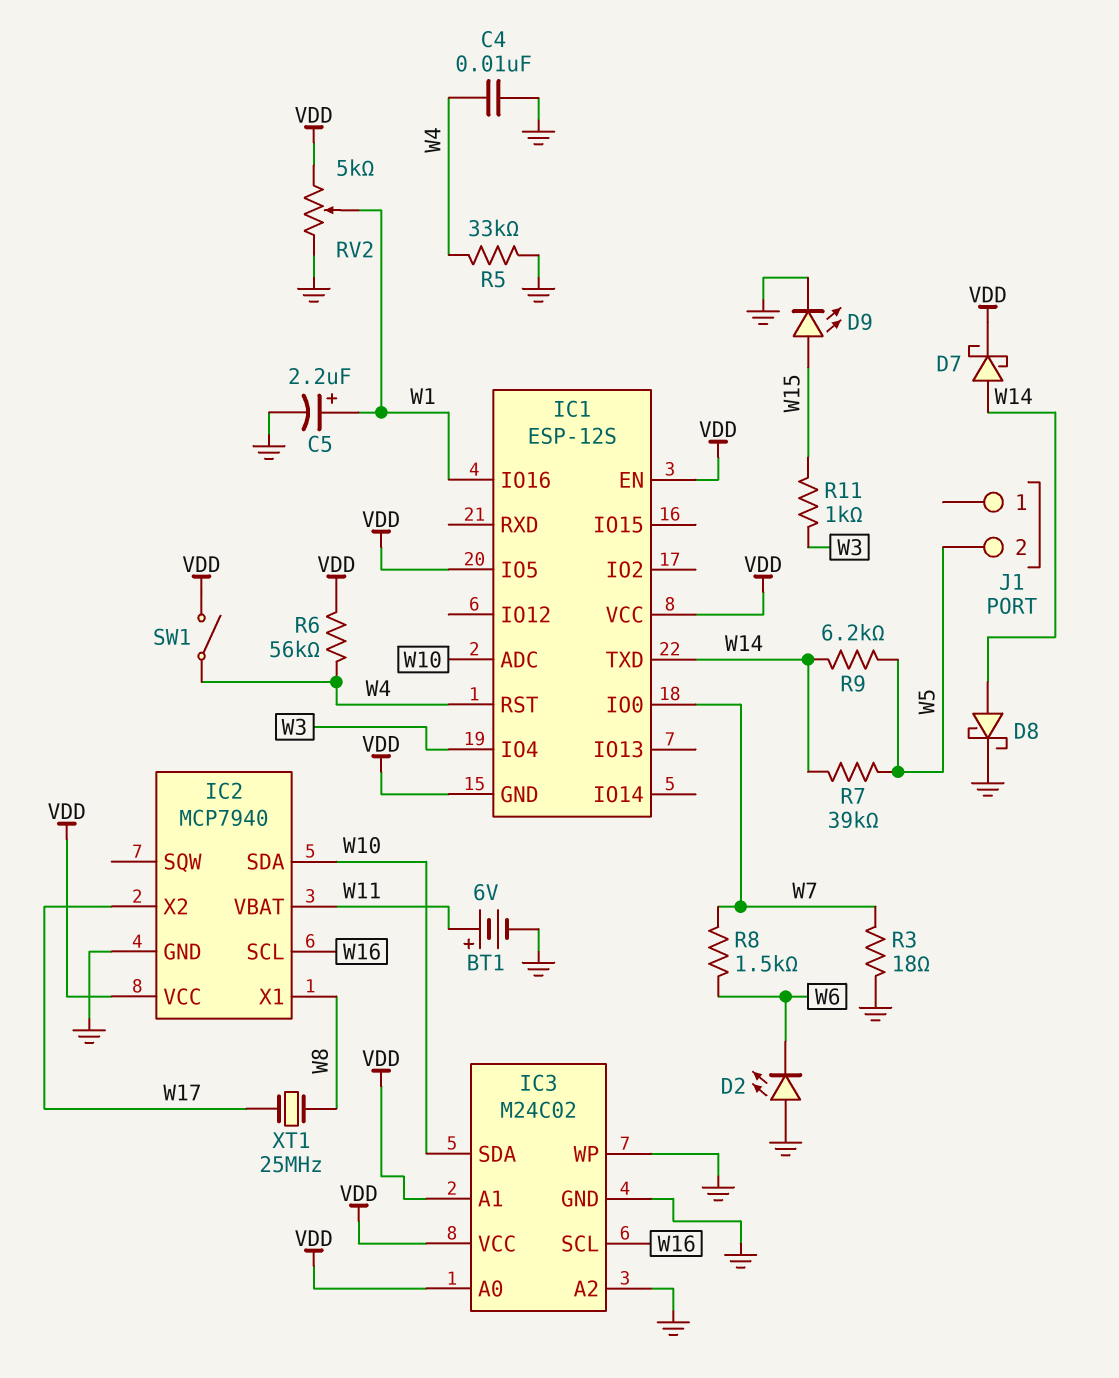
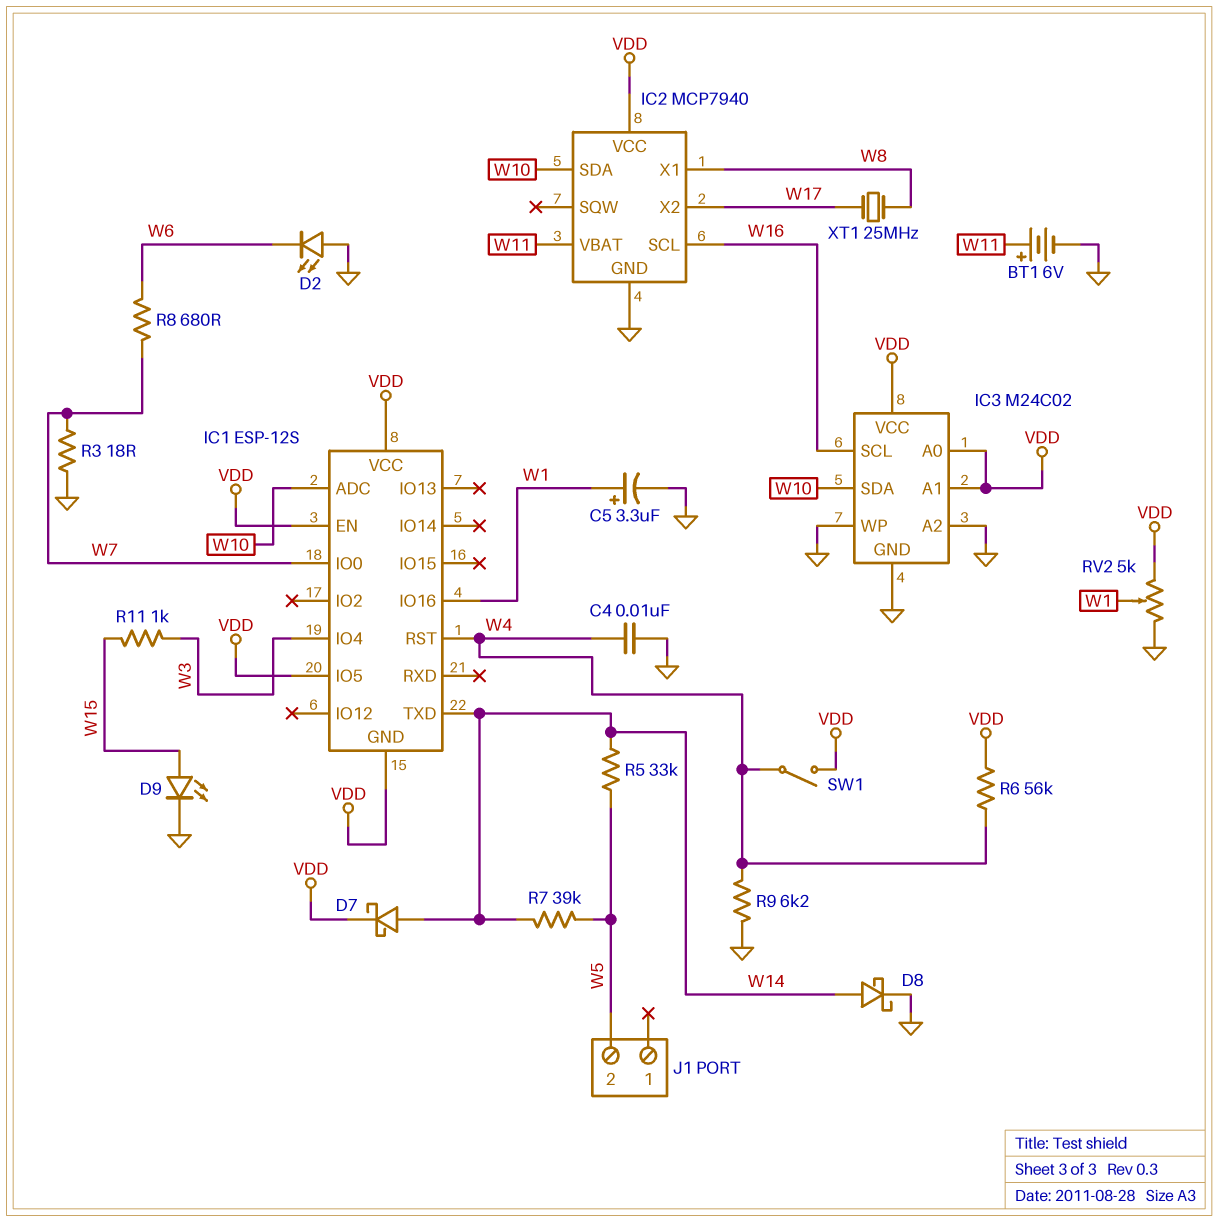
C5: 2.2uF (plus W1, minus GND) -> 3.3uF (plus W1, minus GND)
R5: 33k (GND, W4) -> 33k (W5, W14)
R8: 1.5k (W6, W7) -> 680 (W6, W7)
R9: 6.2k (W5, W14) -> 6.2k (GND, W4)

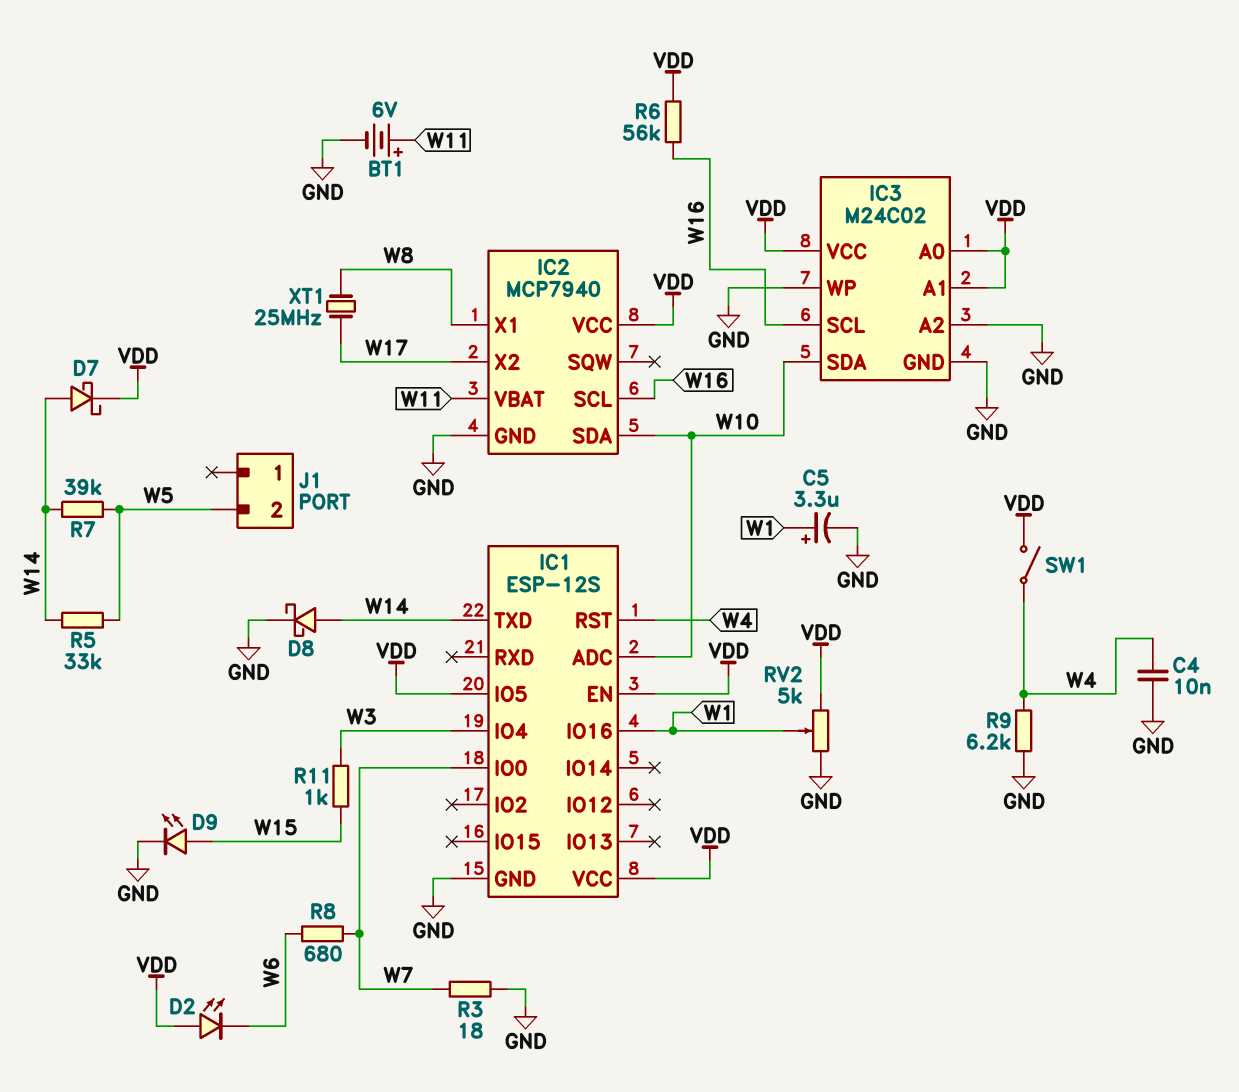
D2: LED (A GND, K W6) -> LED (A VDD, K W6)
IC1 pin GND: VDD -> GND
R6: 56k (VDD, W4) -> 56k (VDD, W16)

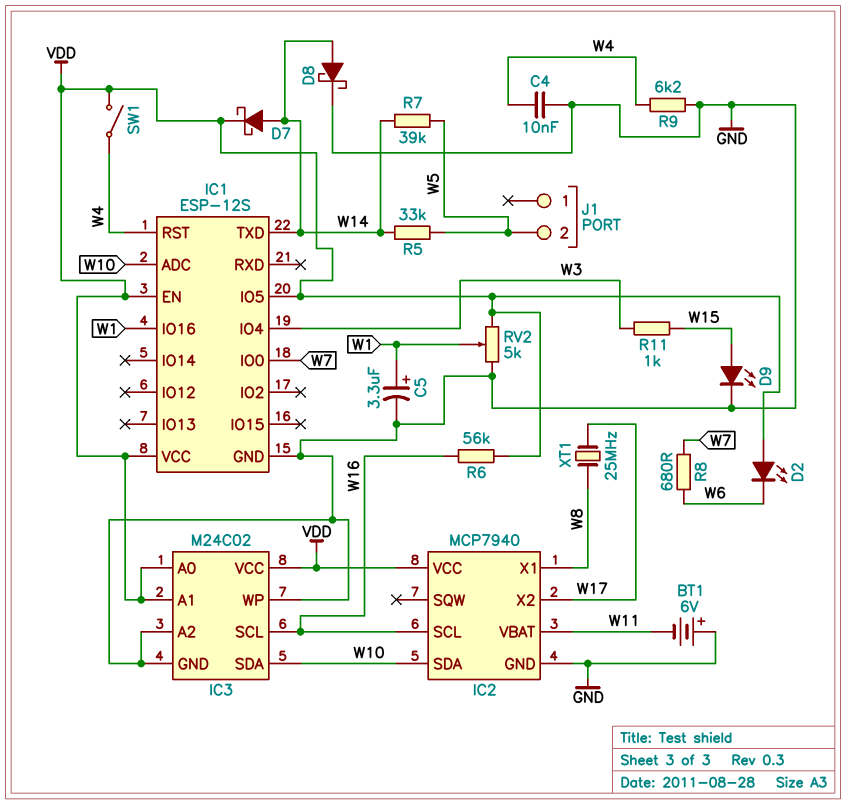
BT1: 6V (plus W11, minus GND) -> 6V (plus GND, minus W11)
R3: 18 (GND, W7) -> none

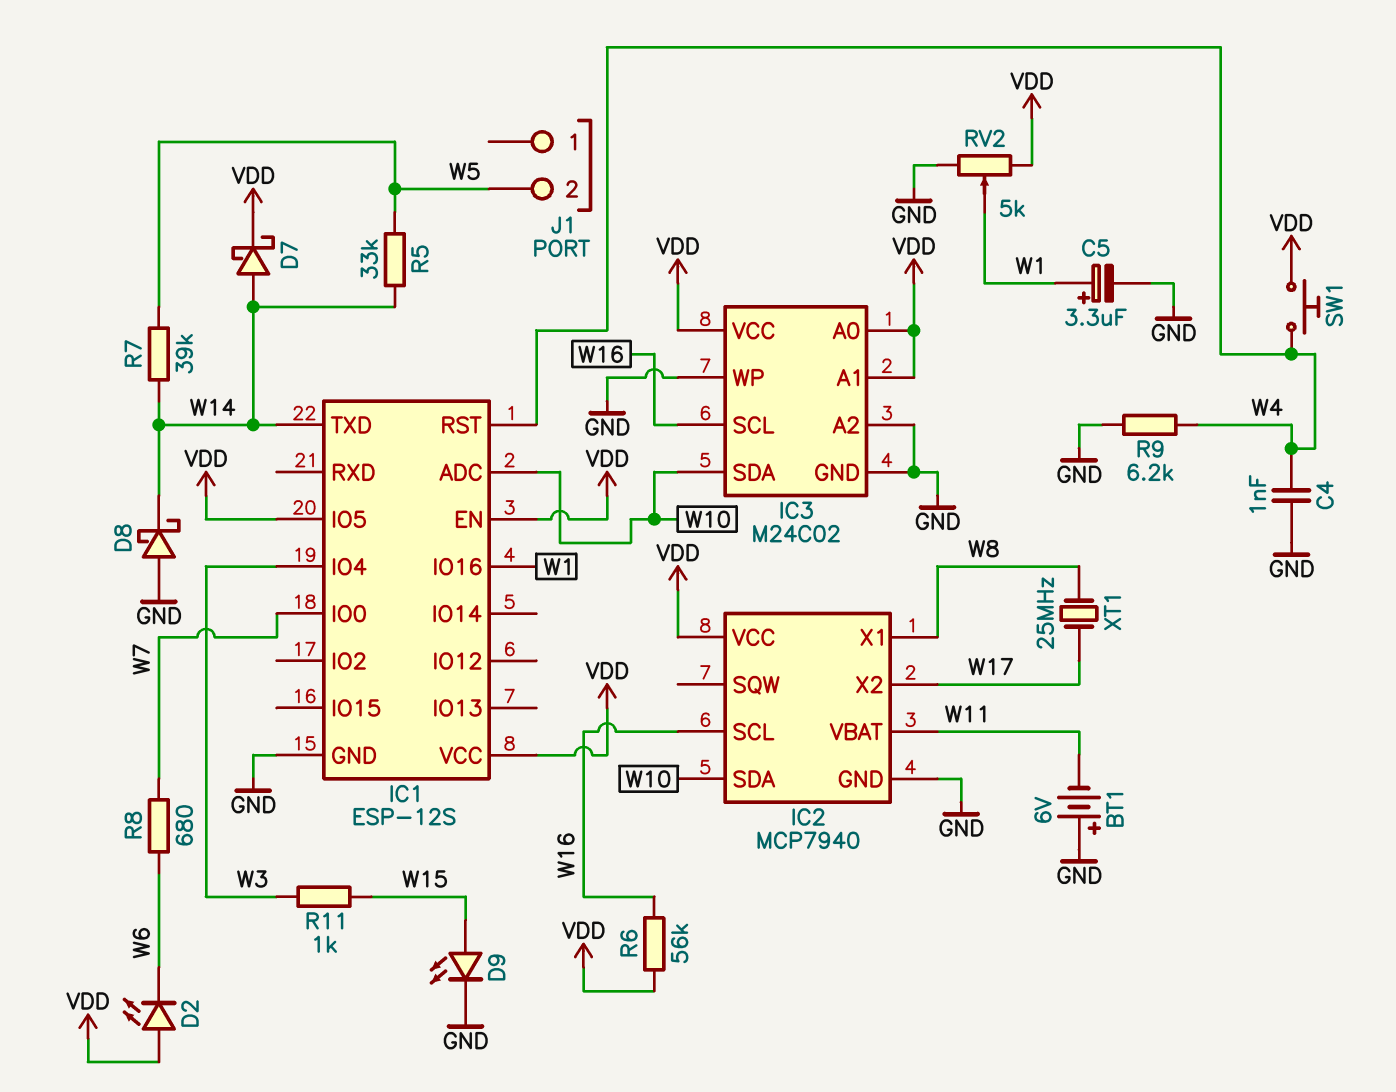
C4: 10nF (GND, W4) -> 1nF (GND, W4)
D8: schottky (A W14, K GND) -> schottky (A GND, K W14)
SW1: switch (VDD, W4) -> button (VDD, W4)

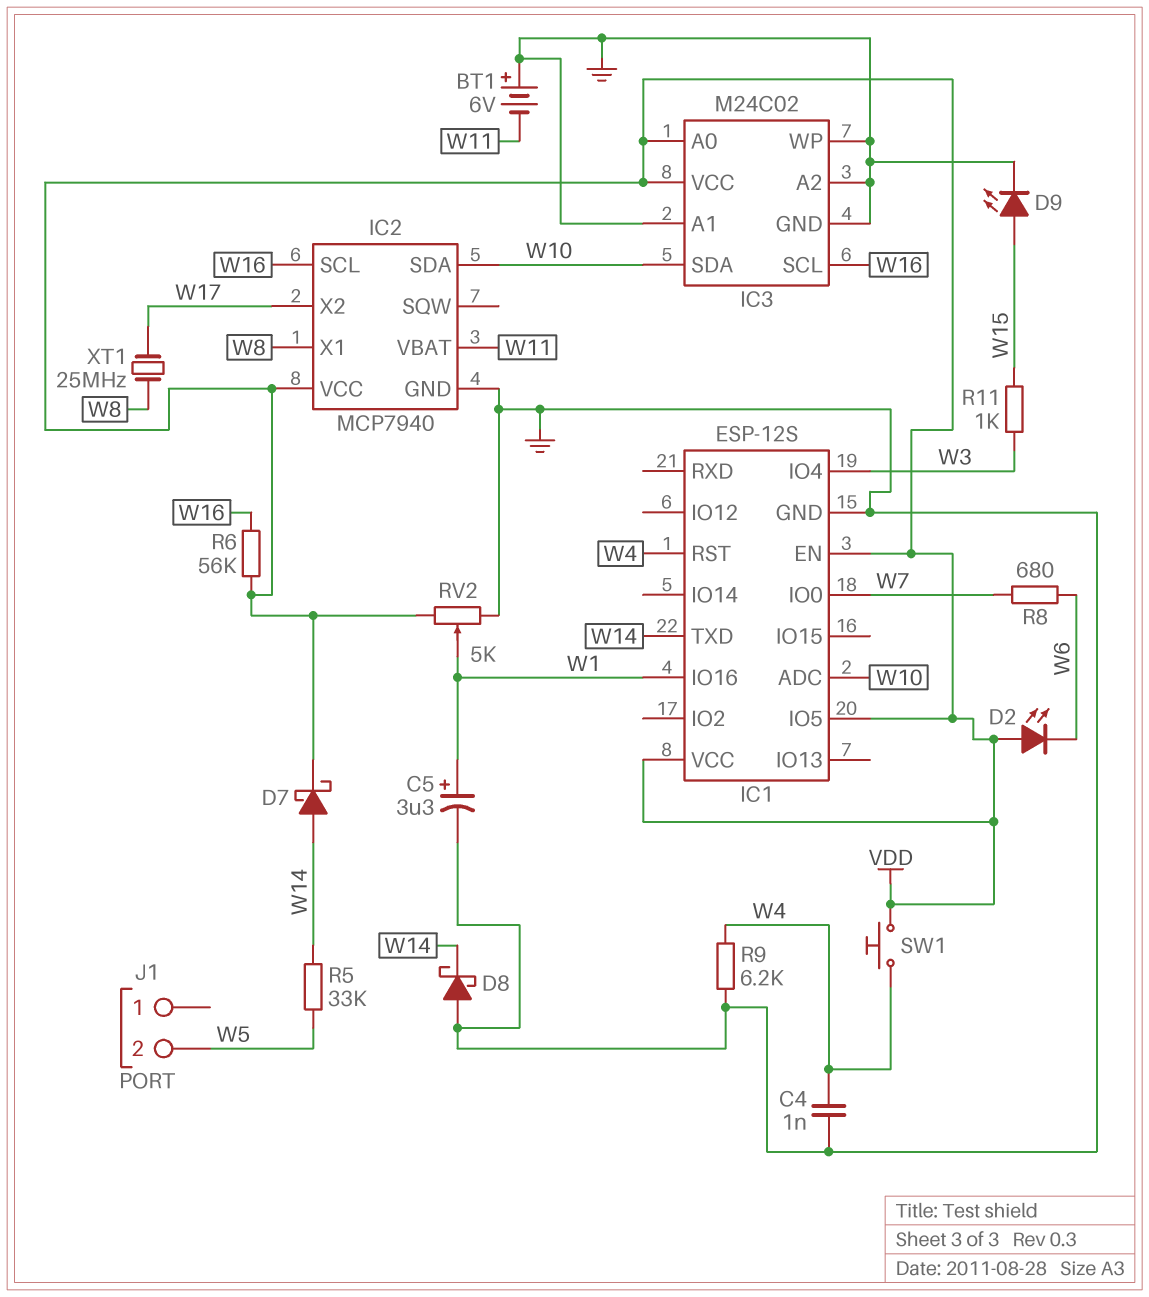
IC3 pin A1: VDD -> GND
R7: 39k (W5, W14) -> none

